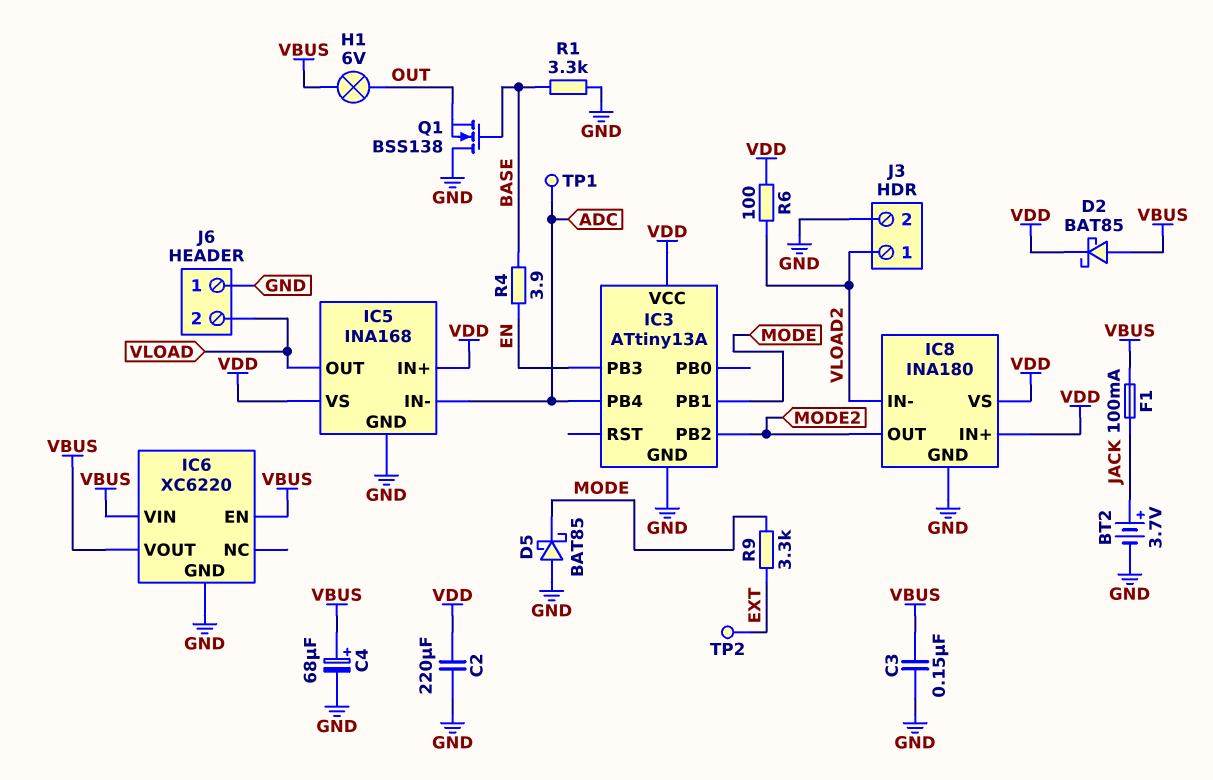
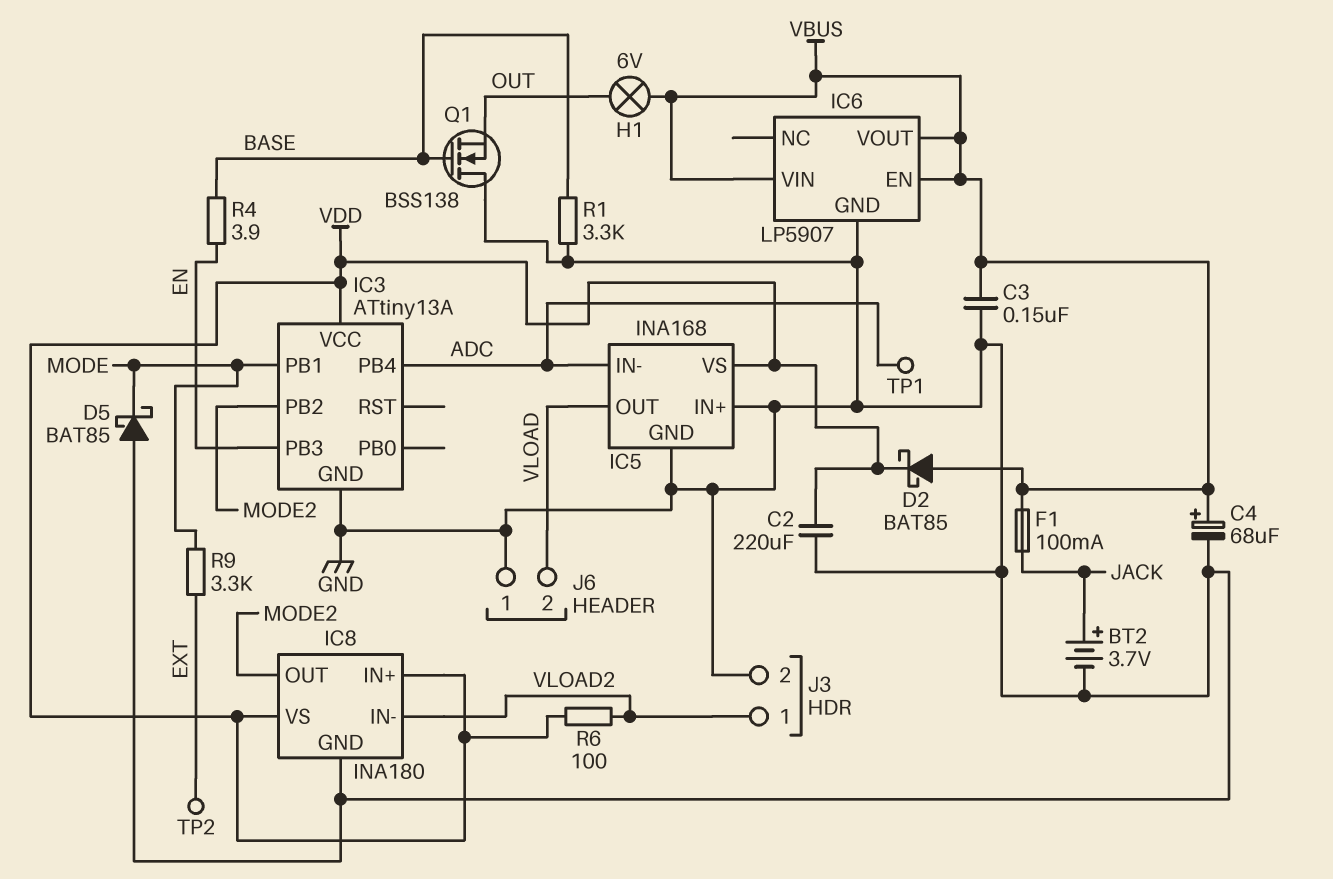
IC5 pin IN+: VDD -> GND
IC6: XC6220 -> LP5907

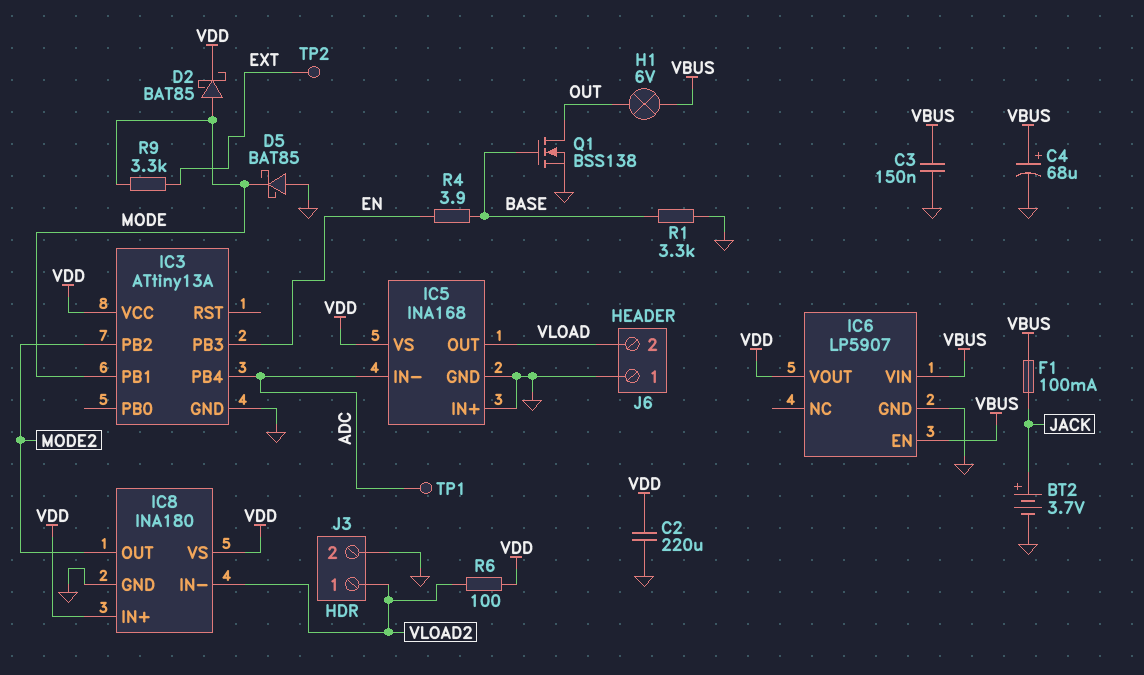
D2: schottky BAT85 (A VBUS, K VDD) -> schottky BAT85 (A MODE, K VDD)
IC6 pin VOUT: VBUS -> VDD
Q1: NMOS BSS138 (G BASE, D GND, S OUT) -> NMOS BSS138 (G BASE, D OUT, S GND)

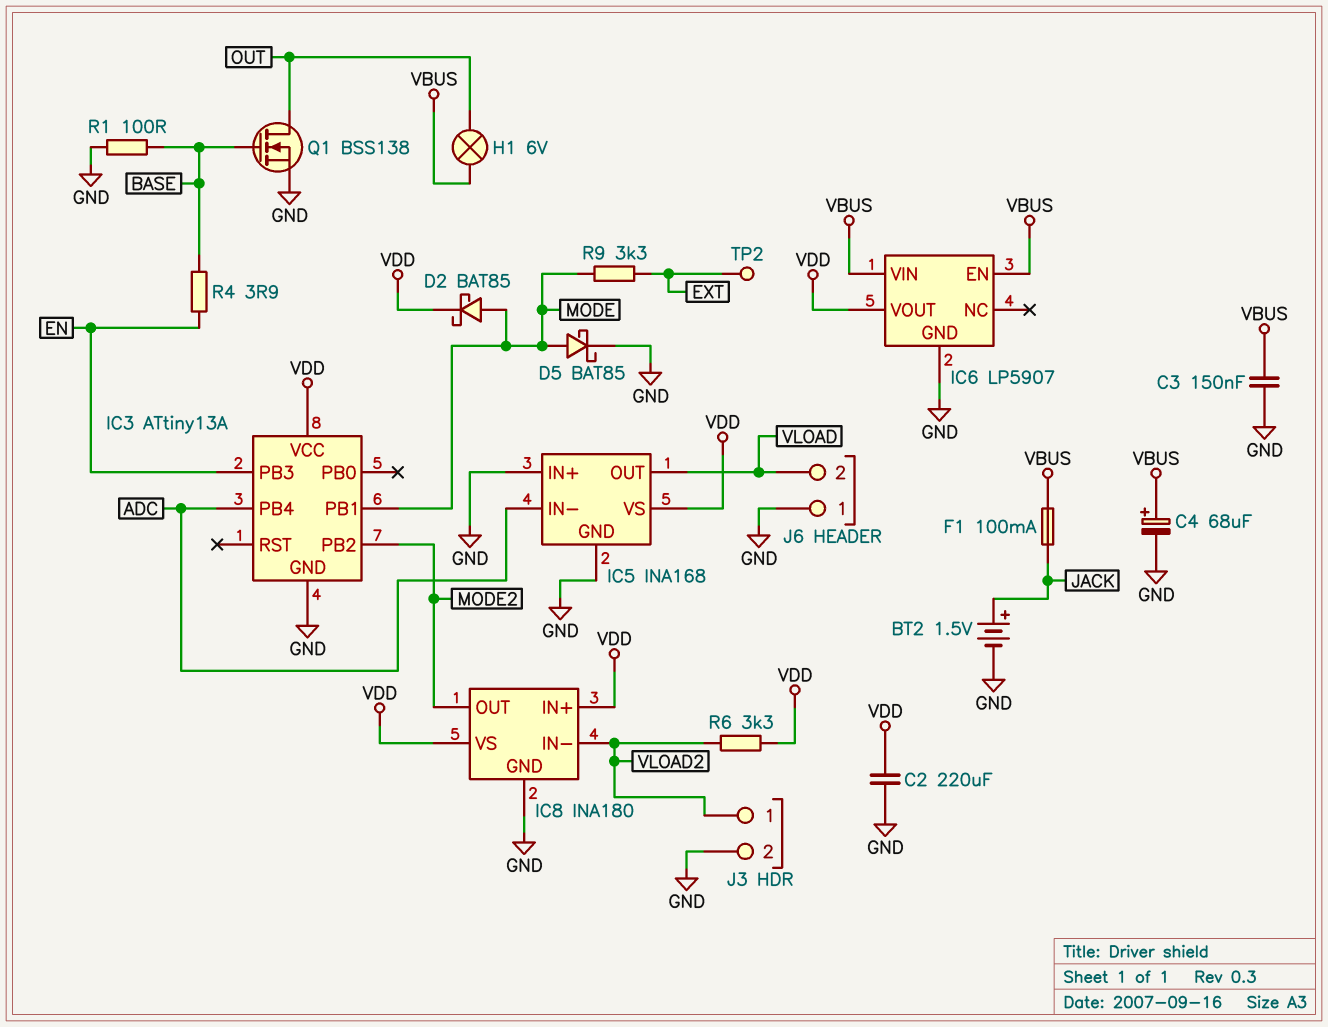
BT2: 3.7V (plus JACK, minus GND) -> 1.5V (plus JACK, minus GND)
D5: schottky BAT85 (A GND, K MODE) -> schottky BAT85 (A MODE, K GND)
R1: 3.3k (BASE, GND) -> 100 (BASE, GND)
R6: 100 (VDD, VLOAD2) -> 3.3k (VDD, VLOAD2)
TP1: test point (ADC) -> none

